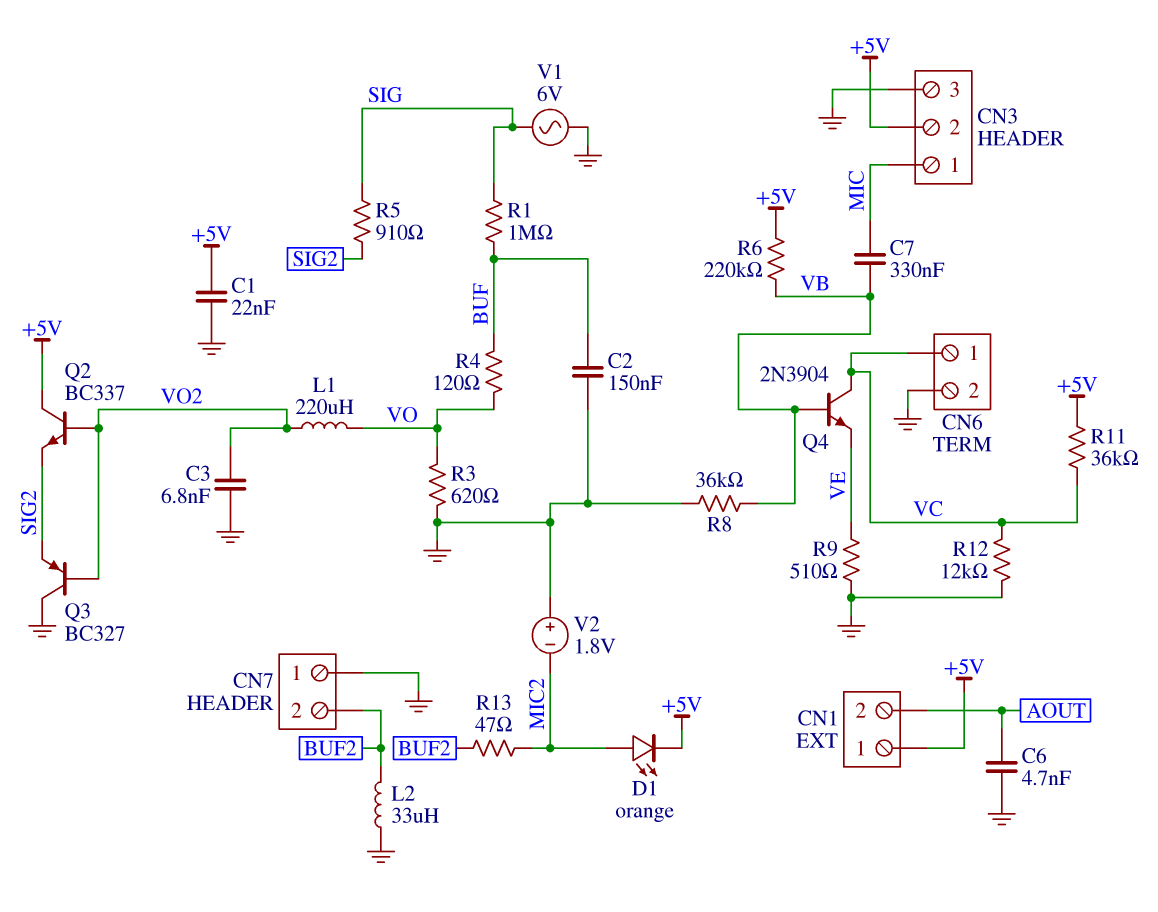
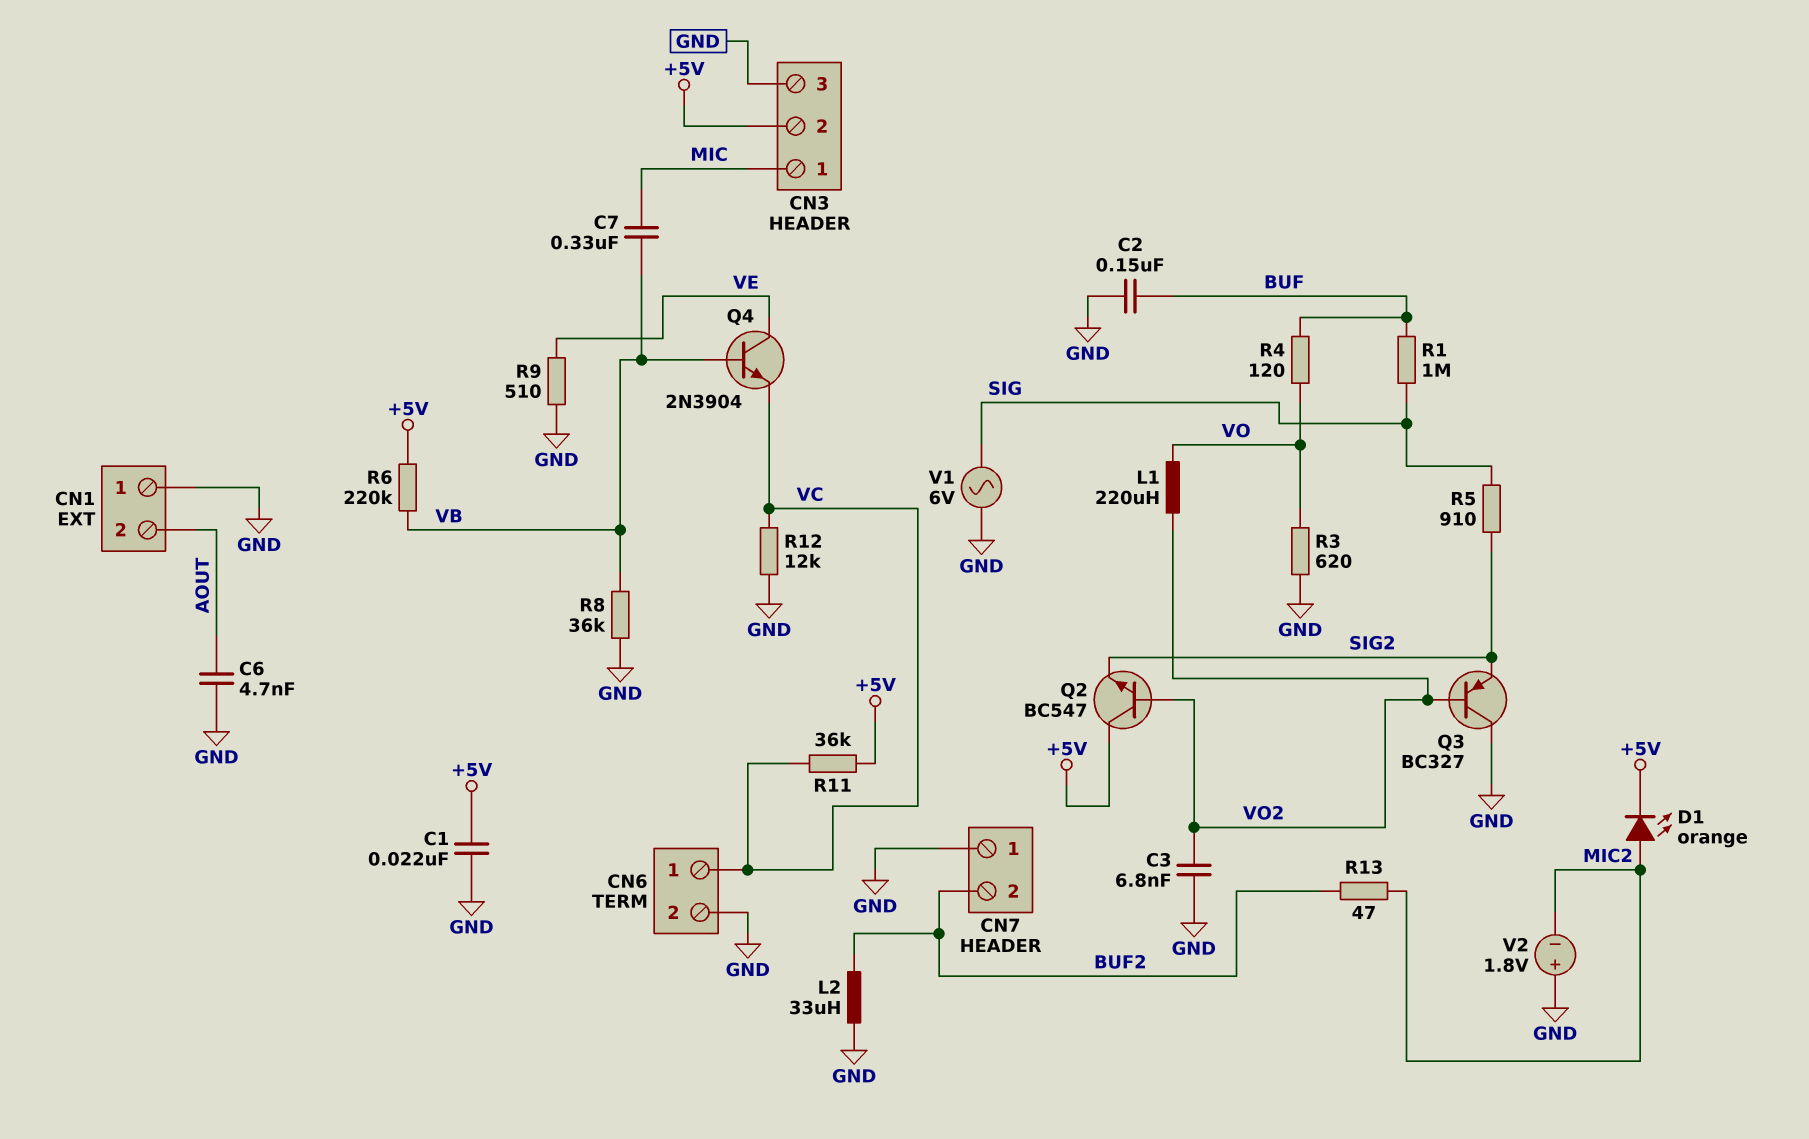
CN1 pin 1: +5V -> GND
Q2: NPN BC337 (B VO2, C +5V, E SIG2) -> NPN BC547 (B VO2, C +5V, E SIG2)
Q4: NPN 2N3904 (B VB, C VC, E VE) -> NPN 2N3904 (B VB, C VE, E VC)

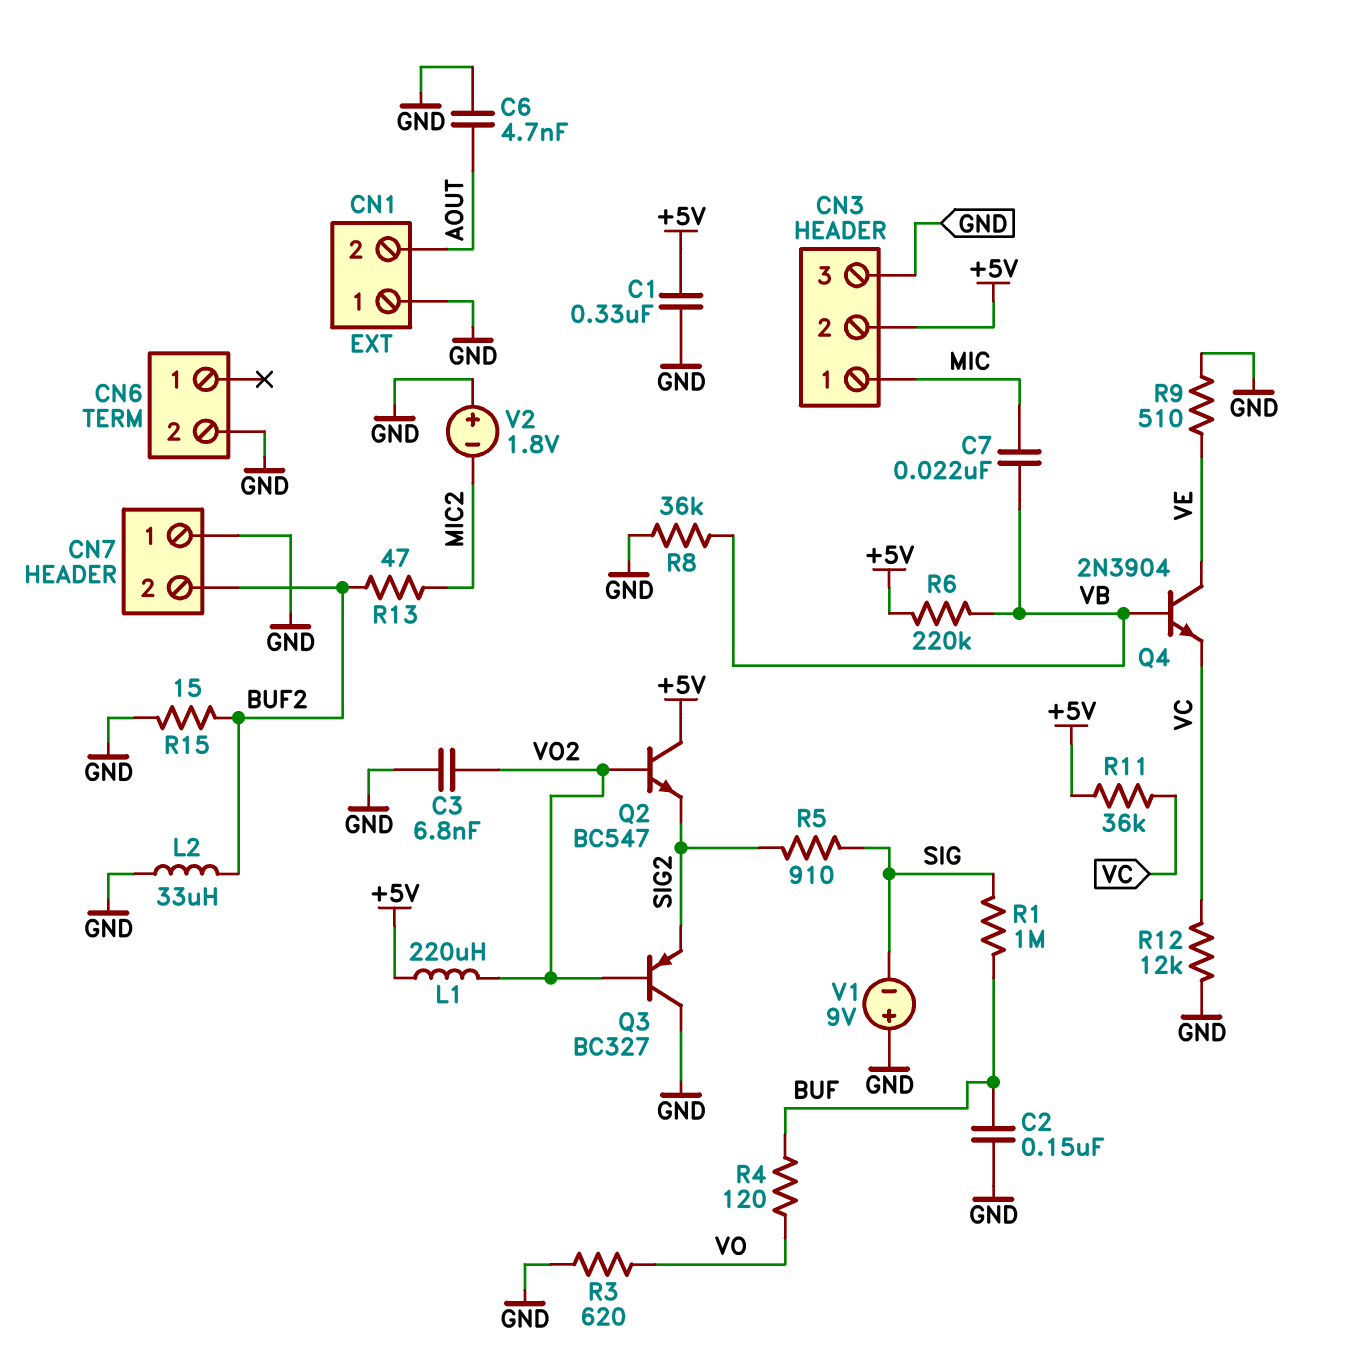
C1: 22nF (+5V, GND) -> 330nF (+5V, GND)
C7: 330nF (MIC, VB) -> 22nF (MIC, VB)
CN6 pin 1: VC -> none
D1: LED orange (A MIC2, K +5V) -> none
L1: 220uH (VO, VO2) -> 220uH (+5V, VO2)
R15: none -> 15 (BUF2, GND)
V1: AC 6V (GND, SIG) -> 9V (plus GND, minus SIG)

